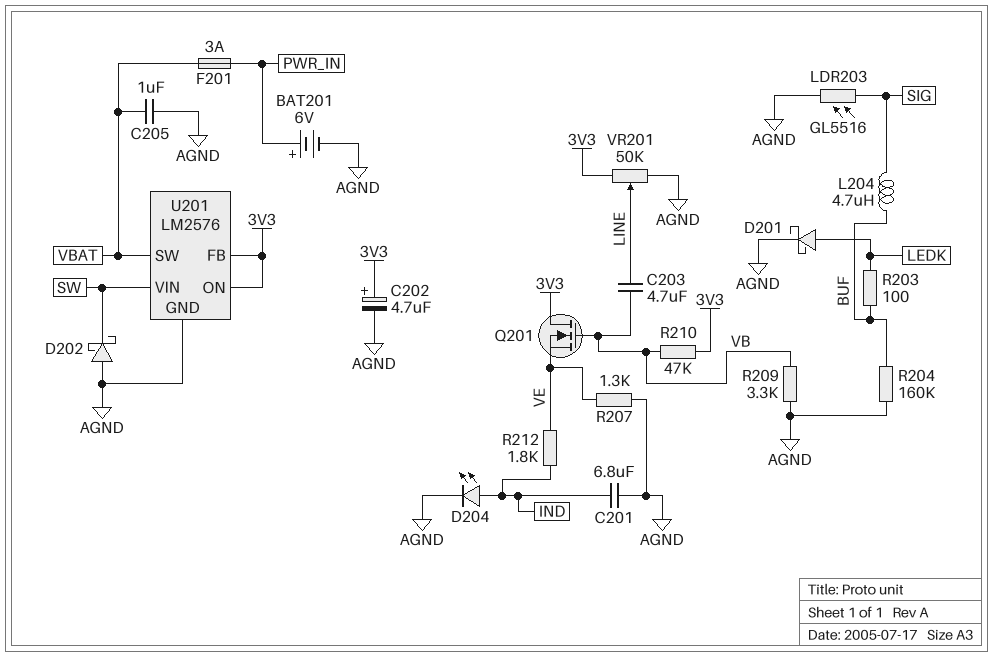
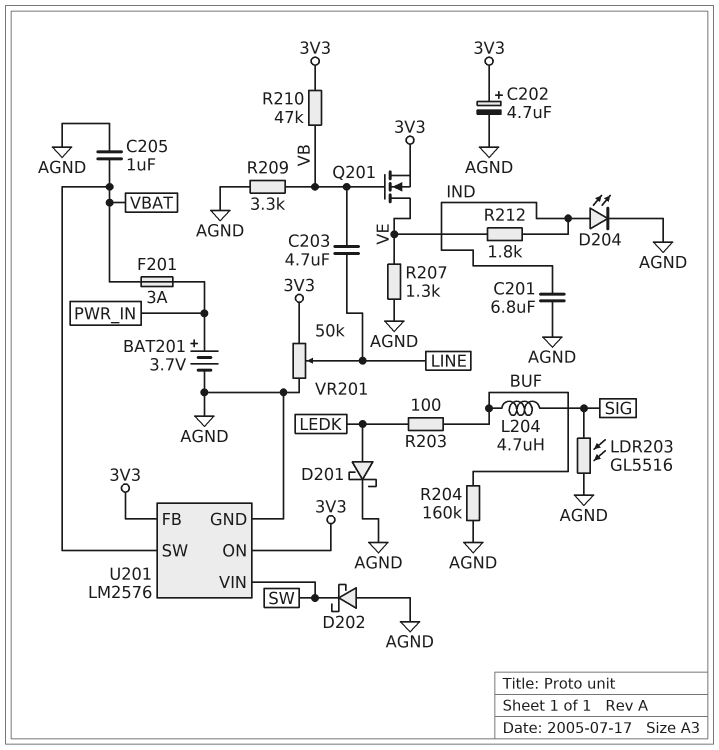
BAT201: 6V (plus PWR_IN, minus AGND) -> 3.7V (plus PWR_IN, minus AGND)
Q201: NMOS (G VB, D 3V3, S VE) -> NMOS (G VB, D VE, S 3V3)

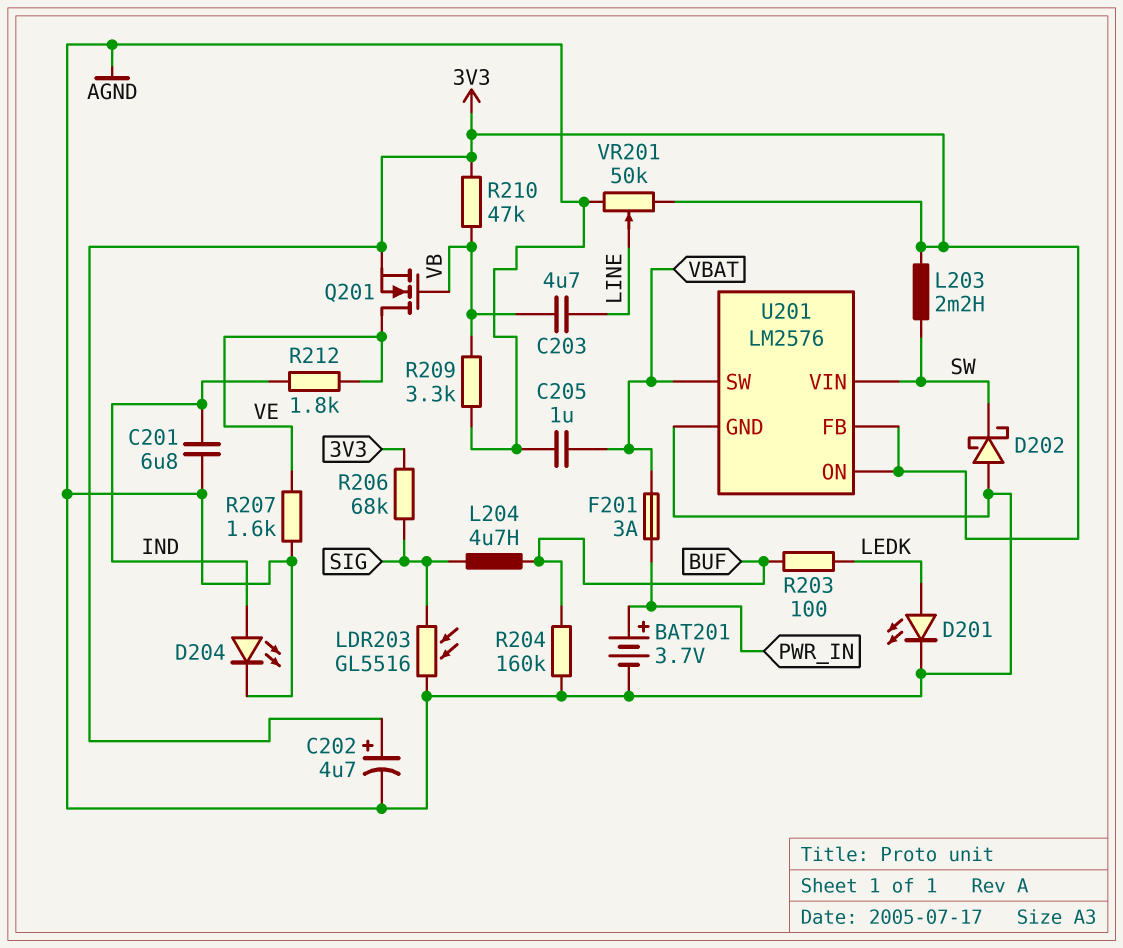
D201: schottky (A LEDK, K AGND) -> LED (A LEDK, K AGND)
L203: none -> 2.2mH (3V3, SW)
R206: none -> 68k (3V3, SIG)
R207: 1.3k (AGND, VE) -> 1.6k (AGND, VE)

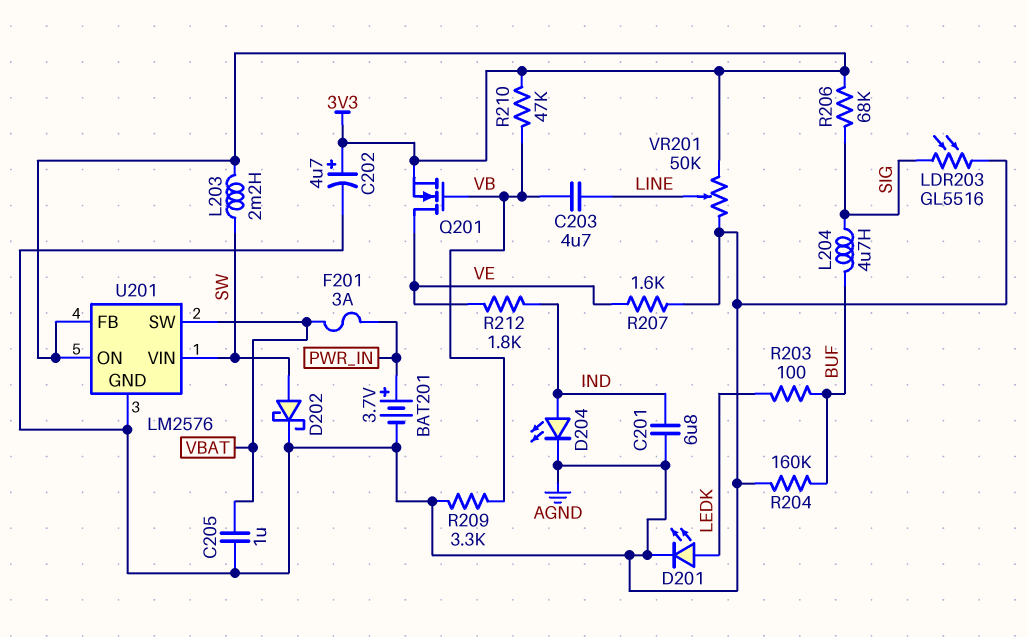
D202: schottky (A AGND, K SW) -> schottky (A SW, K AGND)

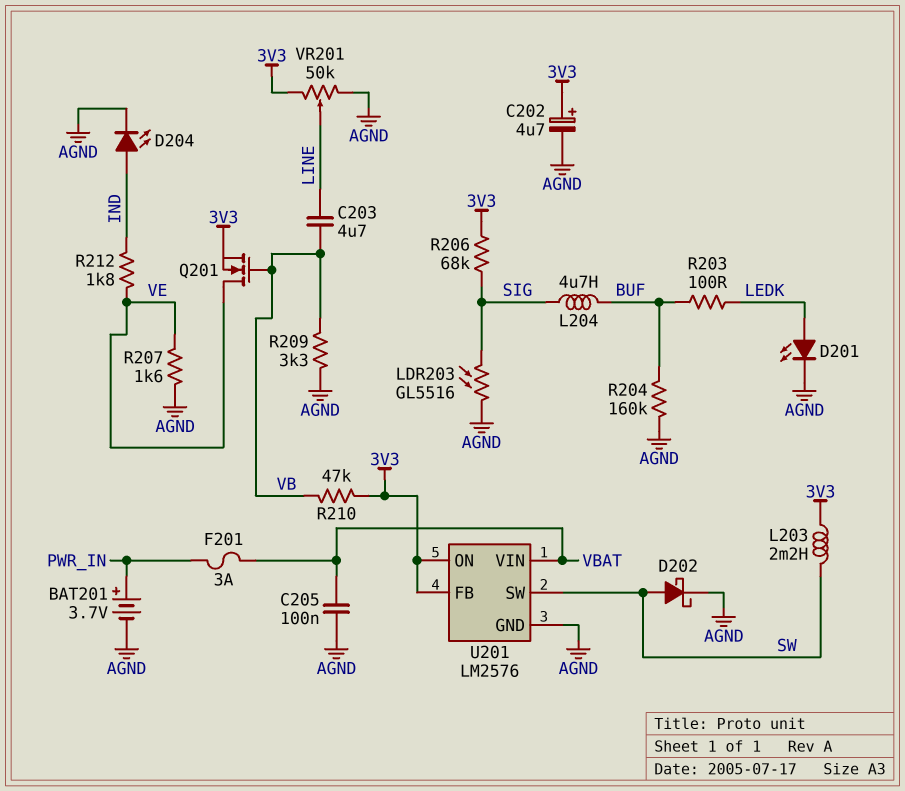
C201: 6.8uF (AGND, IND) -> none
C205: 1uF (AGND, VBAT) -> 100nF (AGND, VBAT)
U201 pin SW: VBAT -> SW
U201 pin VIN: SW -> VBAT

